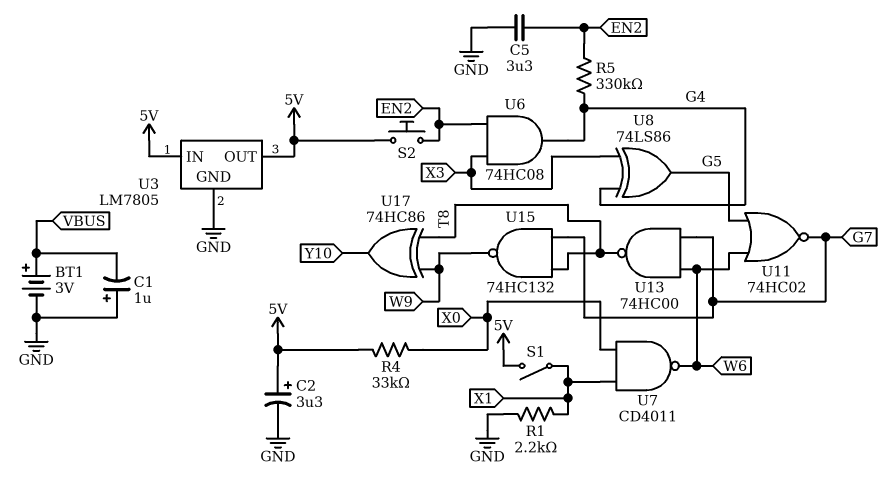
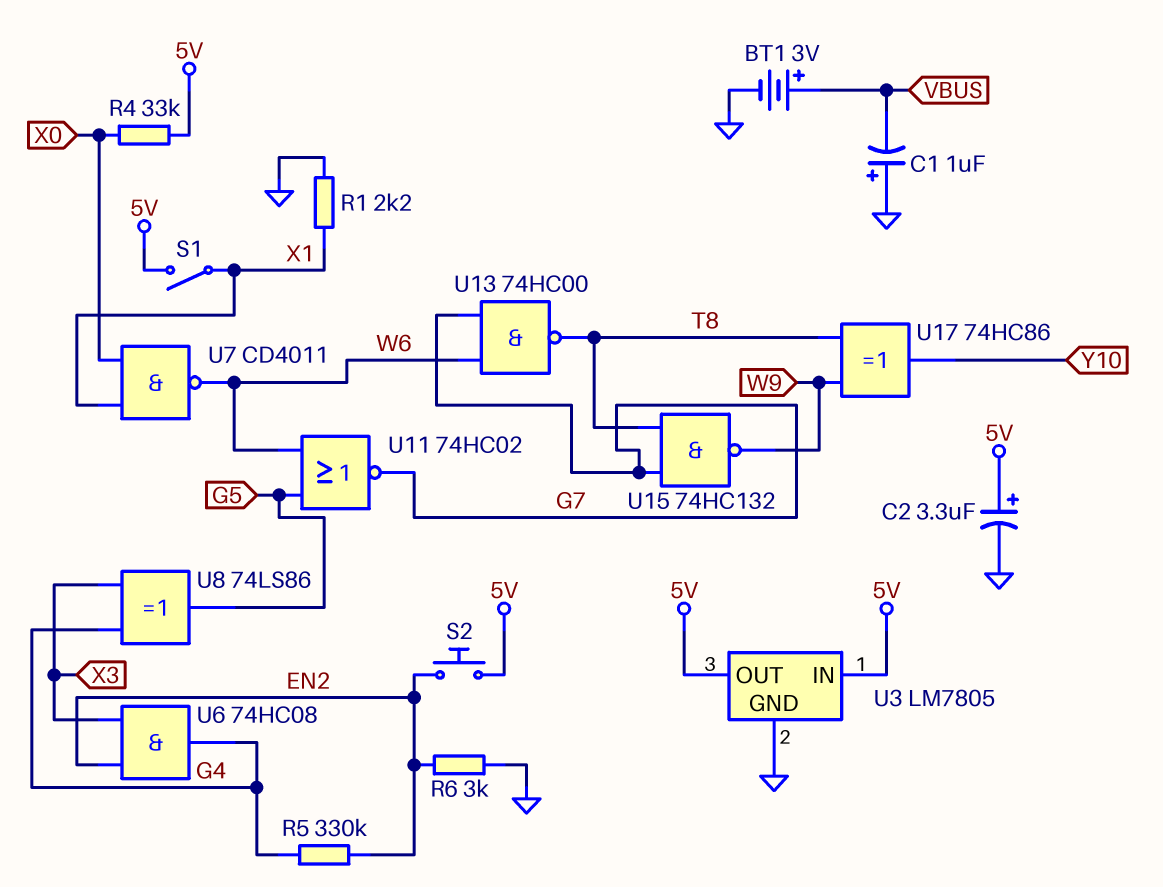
C5: 3.3uF (EN2, GND) -> none
R6: none -> 3k (EN2, GND)

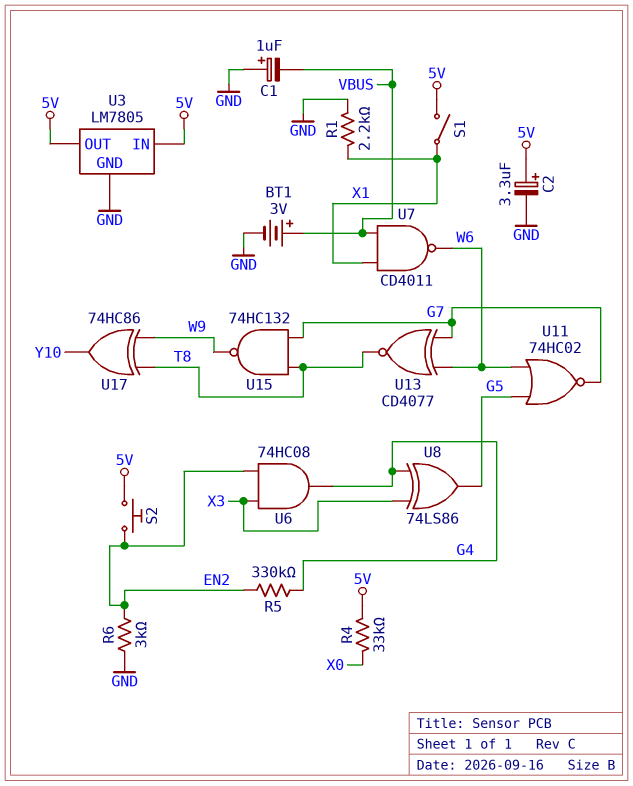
U7: NAND CD4011 (in X0, in X1, out W6) -> NAND CD4011 (in VBUS, in X1, out W6)
U13: NAND 74HC00 (in G7, in W6, out T8) -> XNOR CD4077 (in G7, in W6, out T8)

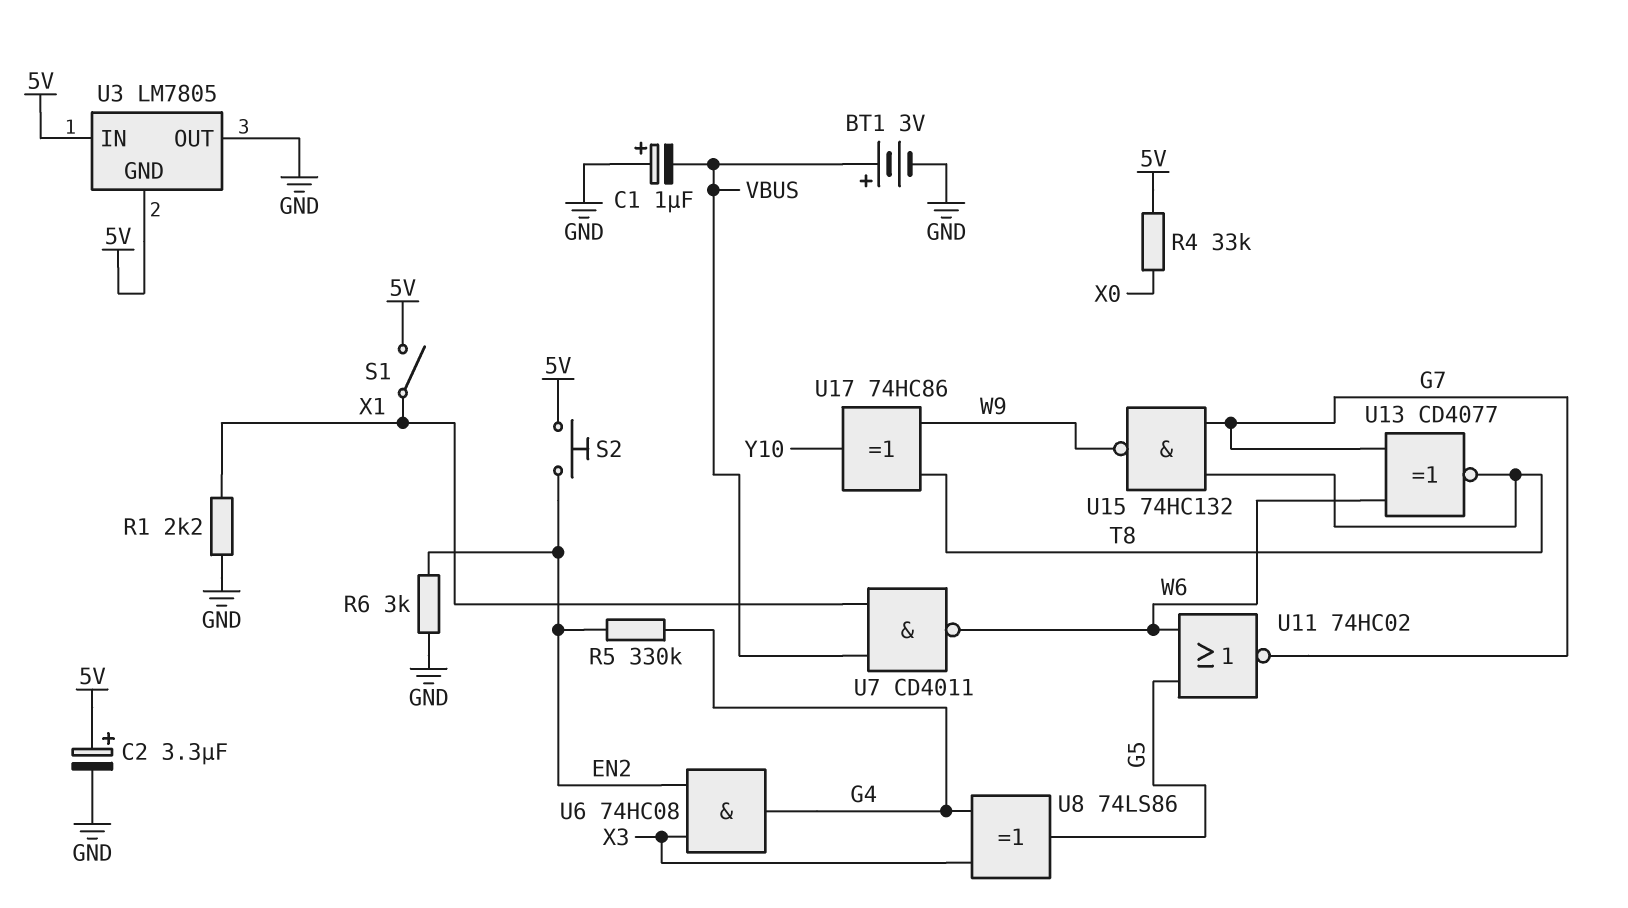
U3 pin GND: GND -> 5V
U3 pin OUT: 5V -> GND

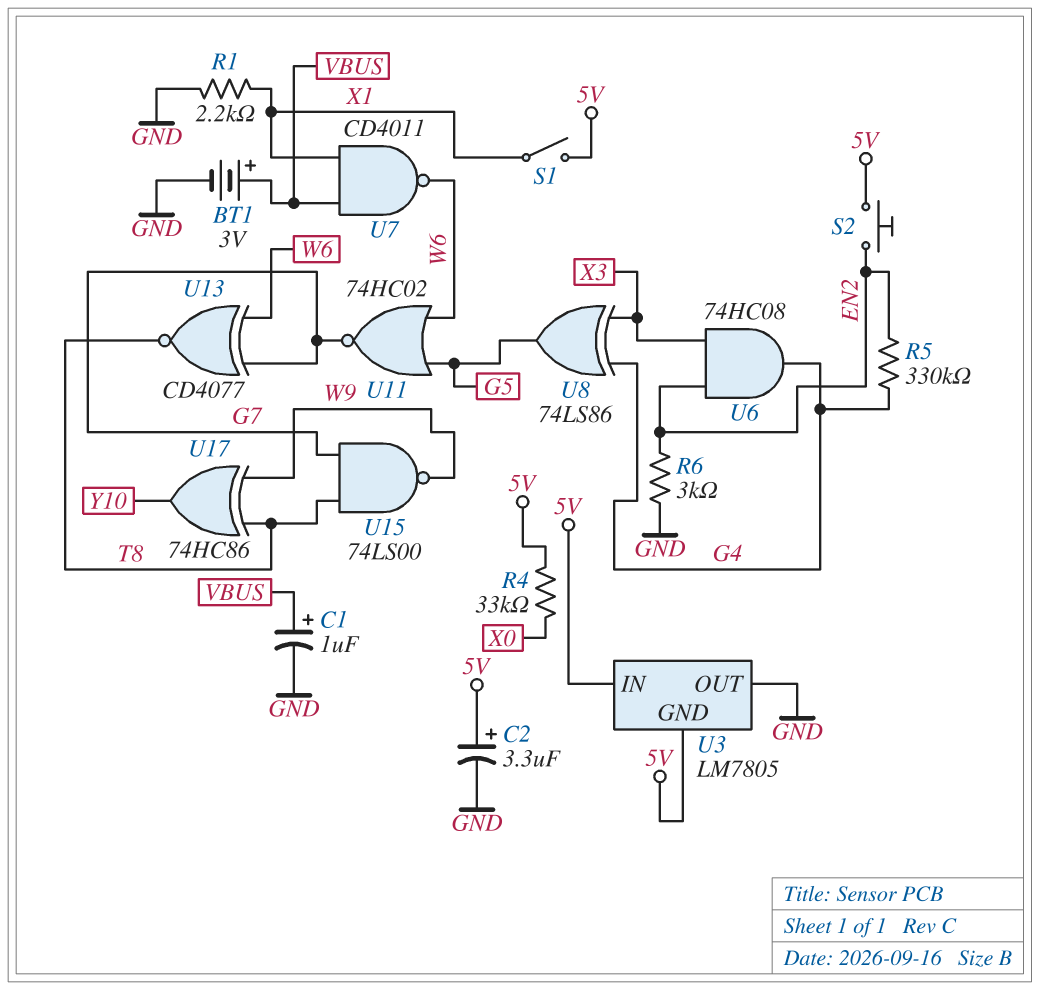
C1: 1uF (plus GND, minus VBUS) -> 1uF (plus VBUS, minus GND)
U15: NAND 74HC132 (in G7, in T8, out W9) -> NAND 74LS00 (in G7, in T8, out W9)

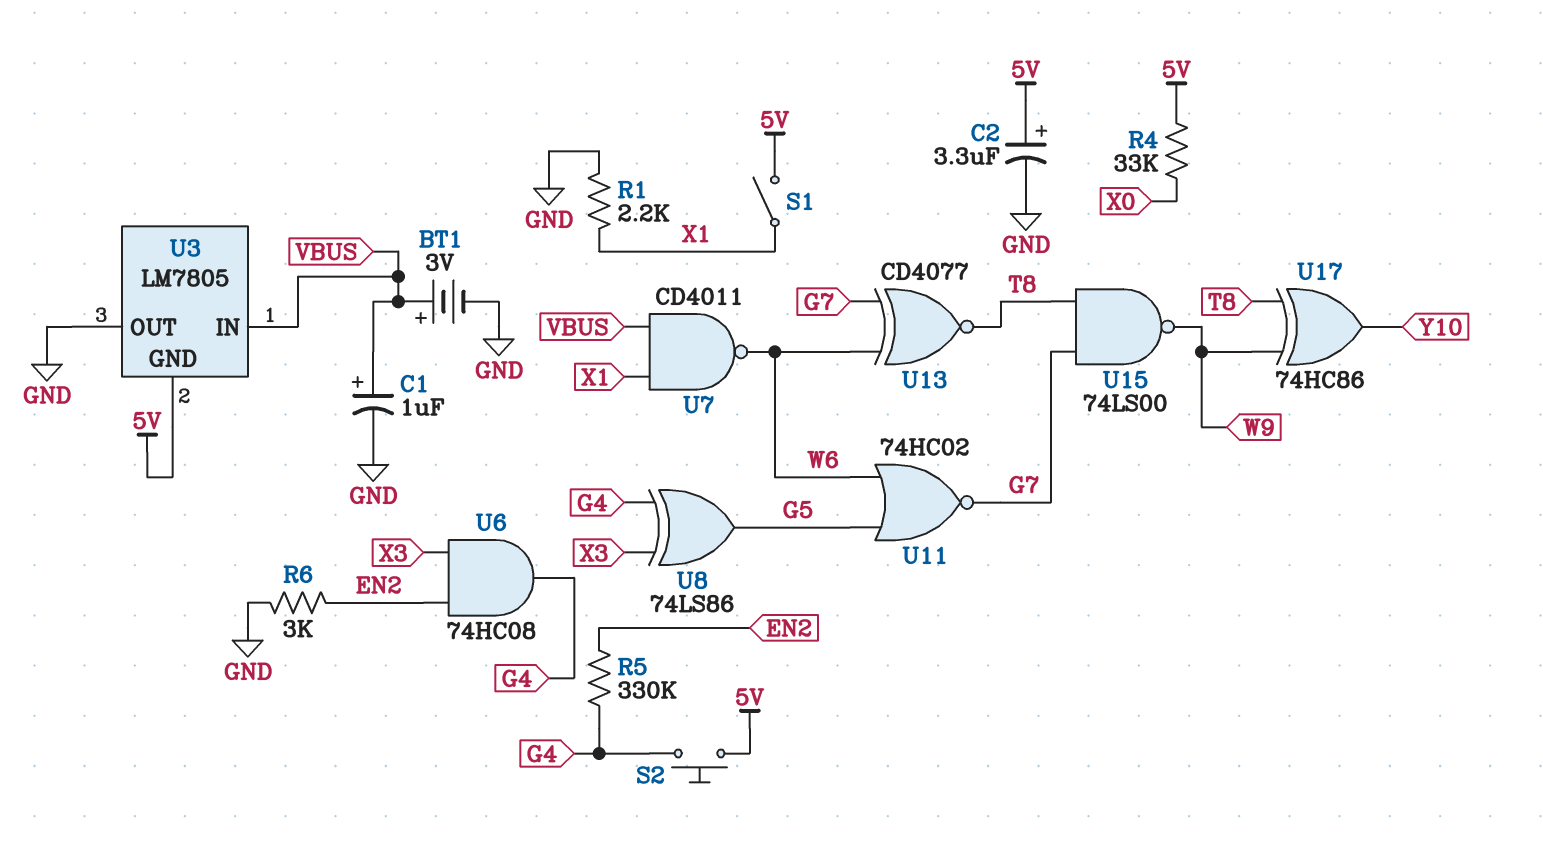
S2: button (5V, EN2) -> button (5V, G4)
U3 pin IN: 5V -> VBUS

